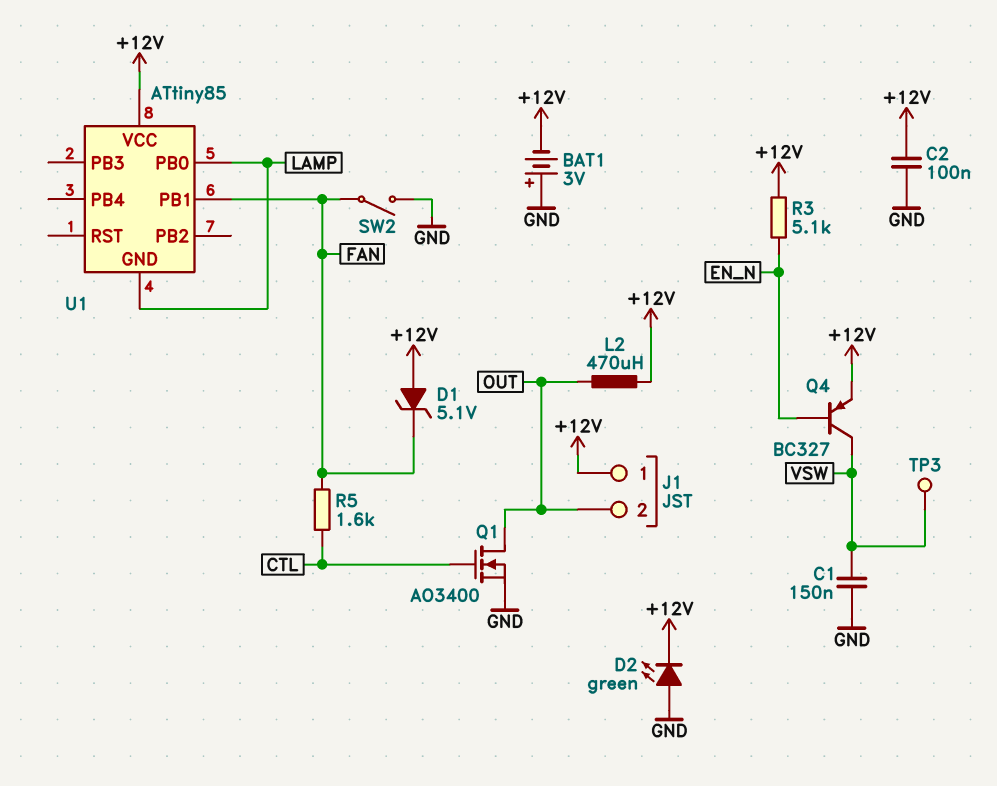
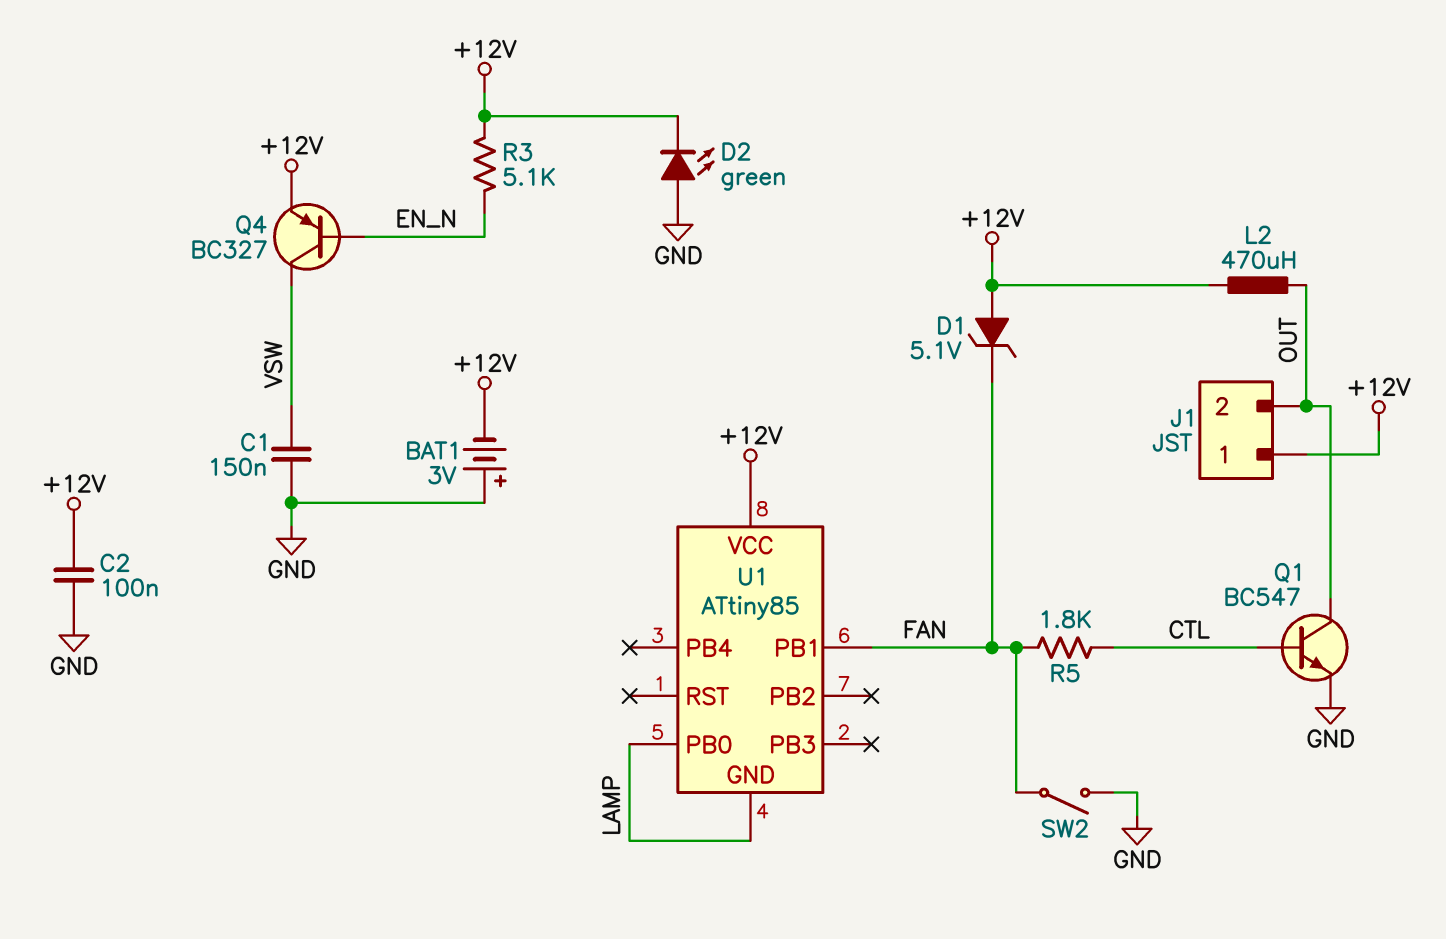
Q1: NMOS AO3400 (G CTL, D OUT, S GND) -> NPN BC547 (B CTL, C OUT, E GND)
R5: 1.6k (CTL, FAN) -> 1.8k (CTL, FAN)
TP3: test point (VSW) -> none

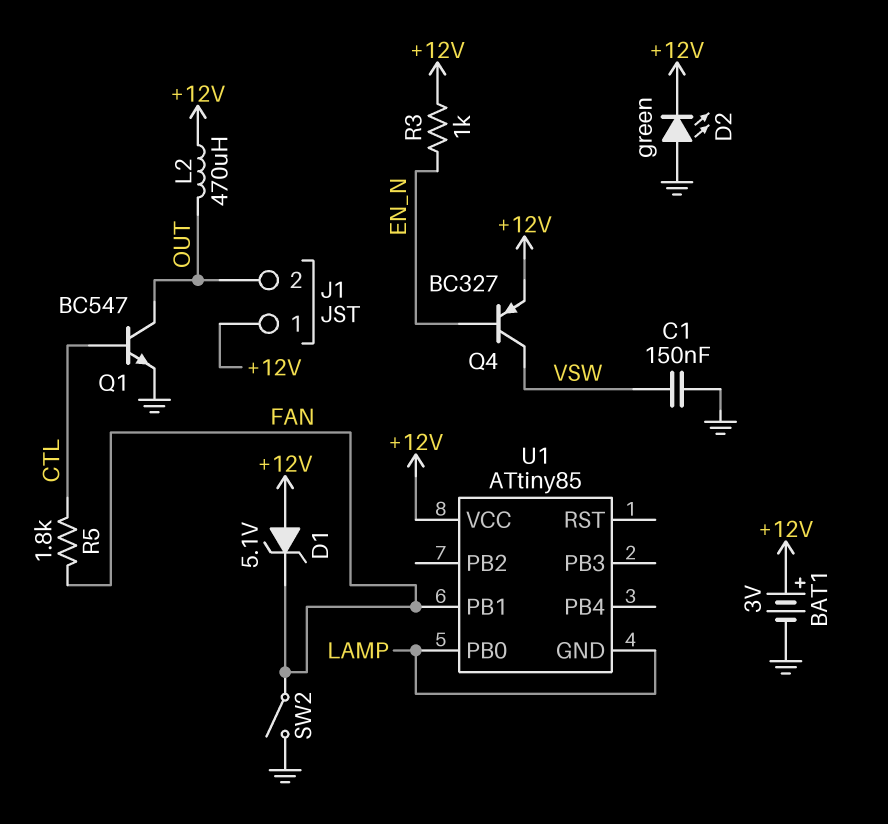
BAT1: 3V (plus GND, minus +12V) -> 3V (plus +12V, minus GND)
C2: 100nF (+12V, GND) -> none
R3: 5.1k (+12V, EN_N) -> 1k (+12V, EN_N)

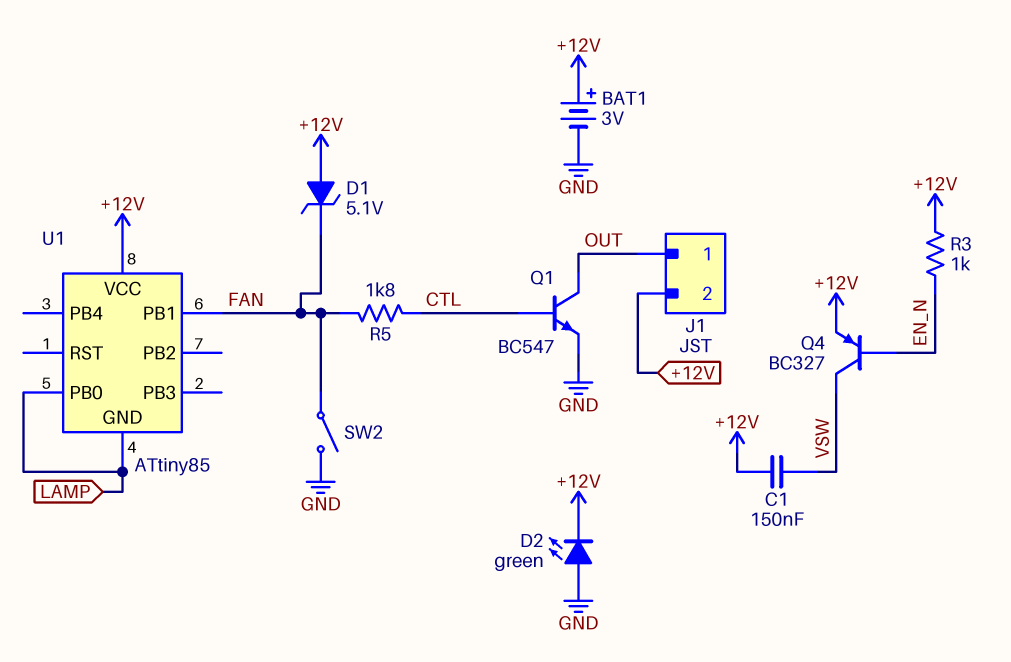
C1: 150nF (GND, VSW) -> 150nF (+12V, VSW)
J1 pin 1: +12V -> OUT
J1 pin 2: OUT -> +12V
L2: 470uH (+12V, OUT) -> none

